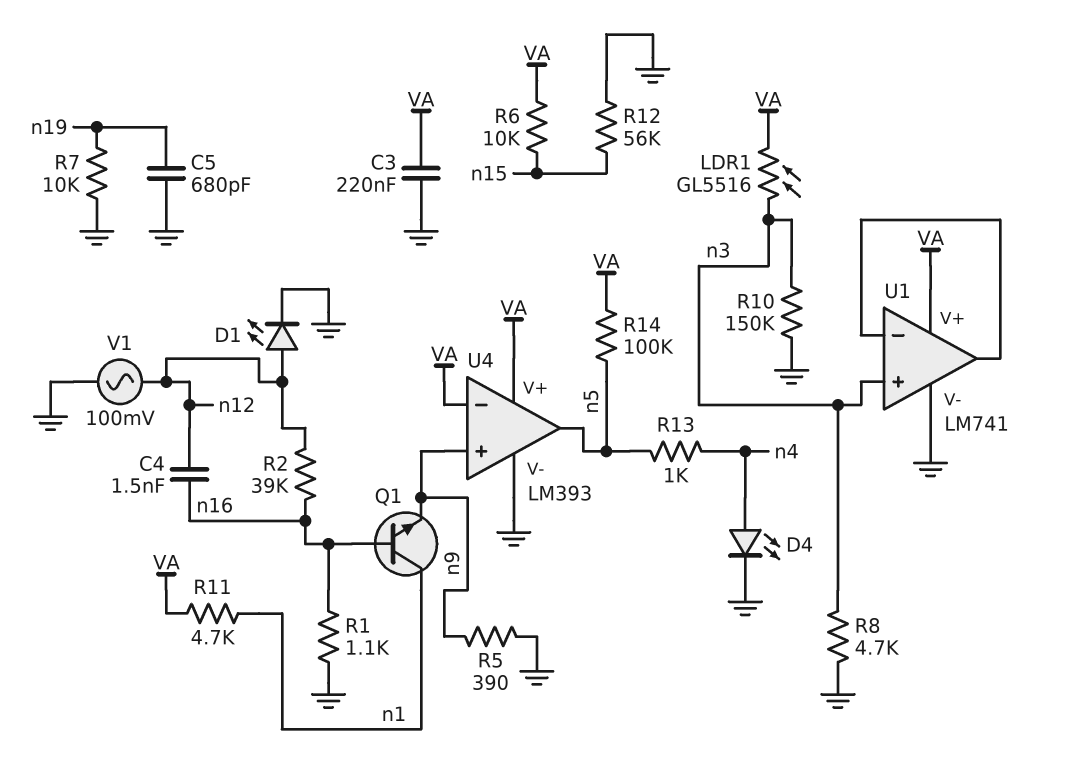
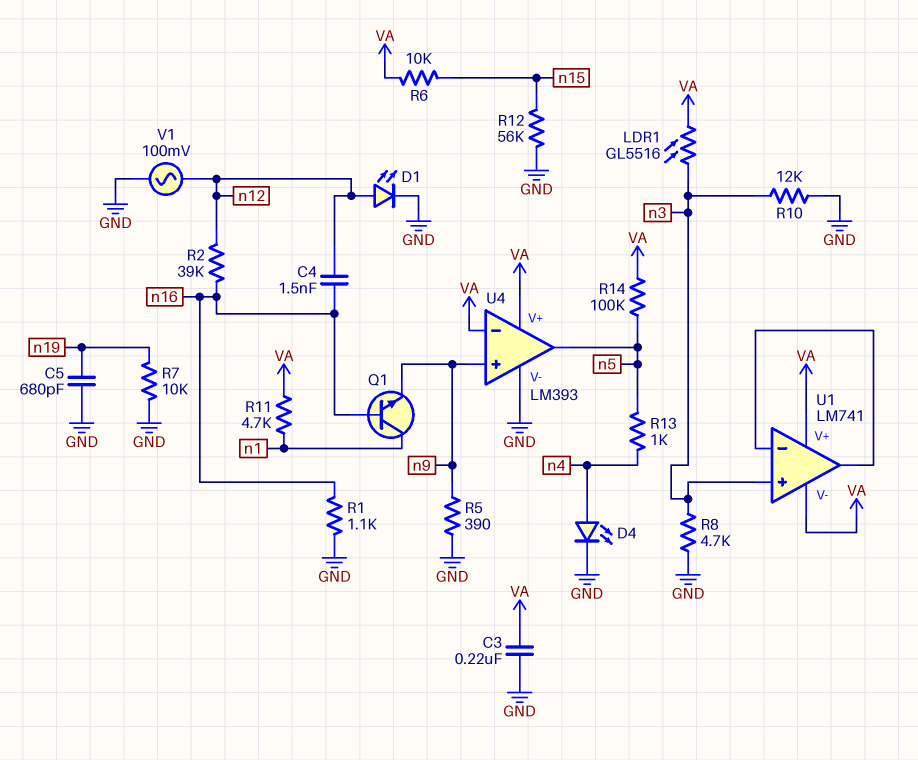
R10: 150k (GND, n3) -> 12k (GND, n3)
U1 pin V-: GND -> VA

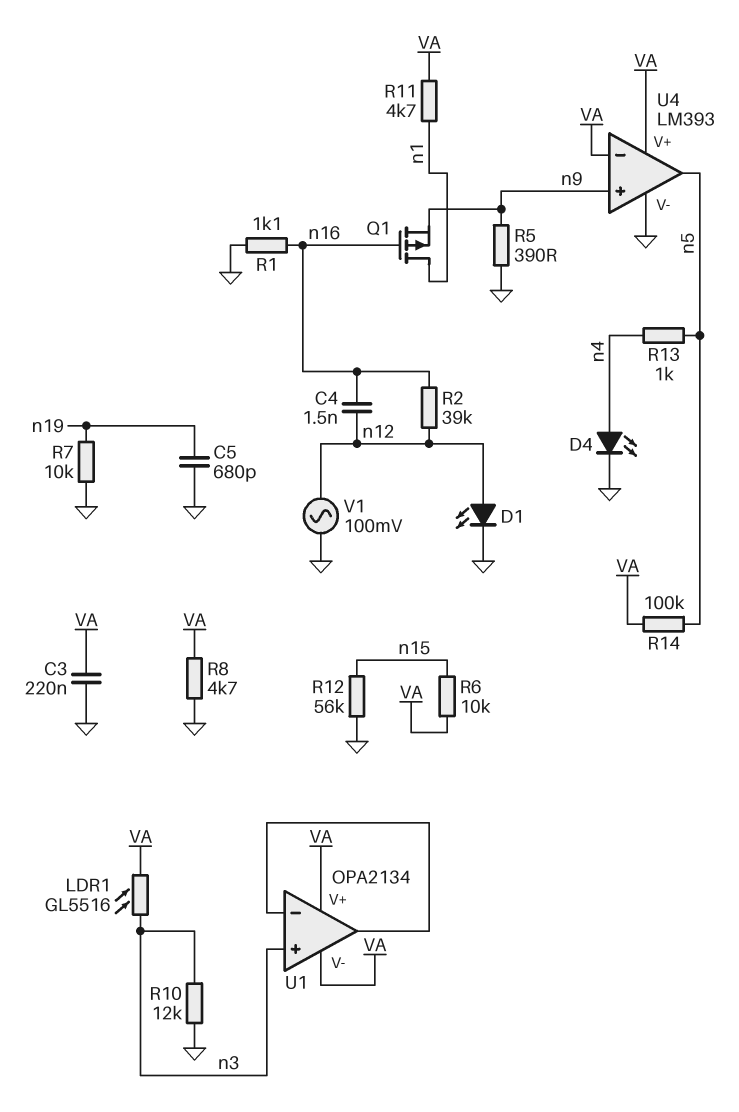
Q1: NPN (B n16, C n1, E n9) -> PMOS (G n16, D n1, S n9)
R8: 4.7k (GND, n3) -> 4.7k (GND, VA)
U1: LM741 -> OPA2134

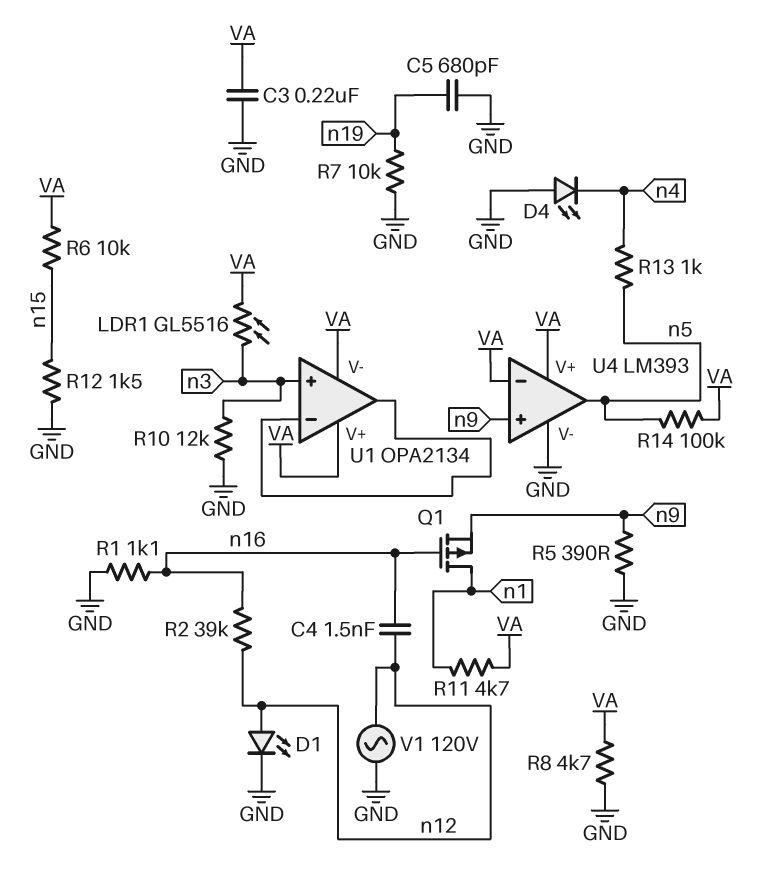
D4: LED (A n4, K GND) -> LED (A GND, K n4)
R12: 56k (GND, n15) -> 1.5k (GND, n15)
V1: AC 100mV (GND, n12) -> AC 120V (GND, n12)

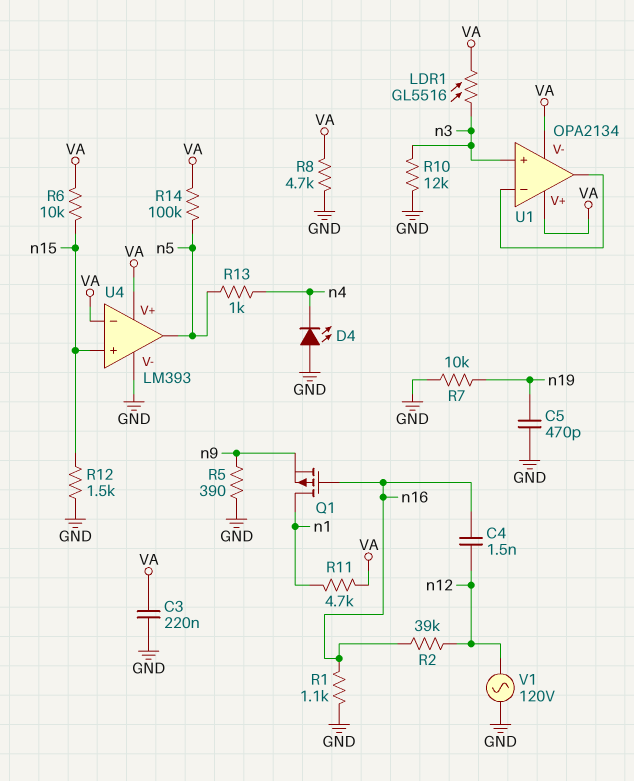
C5: 680pF (GND, n19) -> 470pF (GND, n19)
D1: LED (A n12, K GND) -> none
U4 pin in+: n9 -> n15

